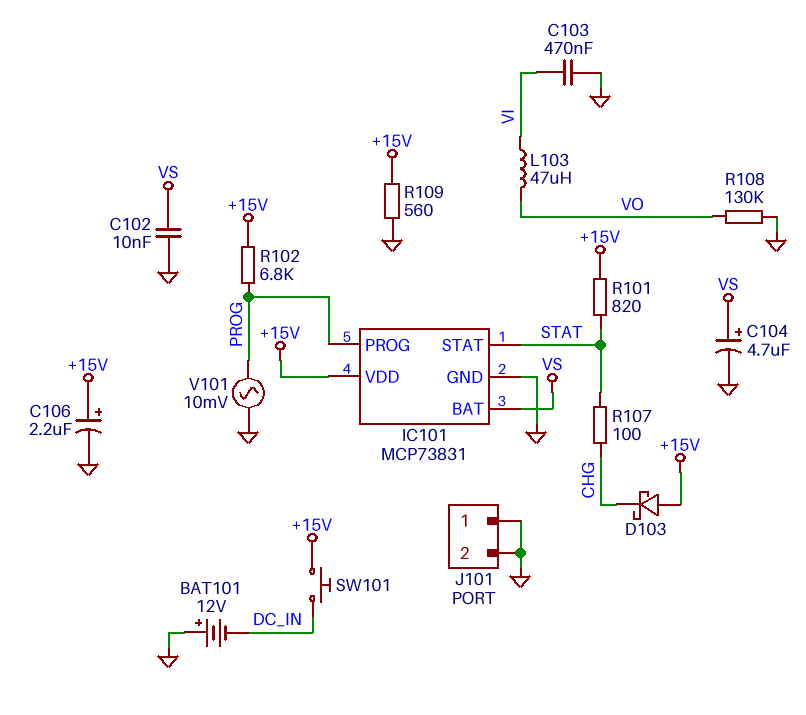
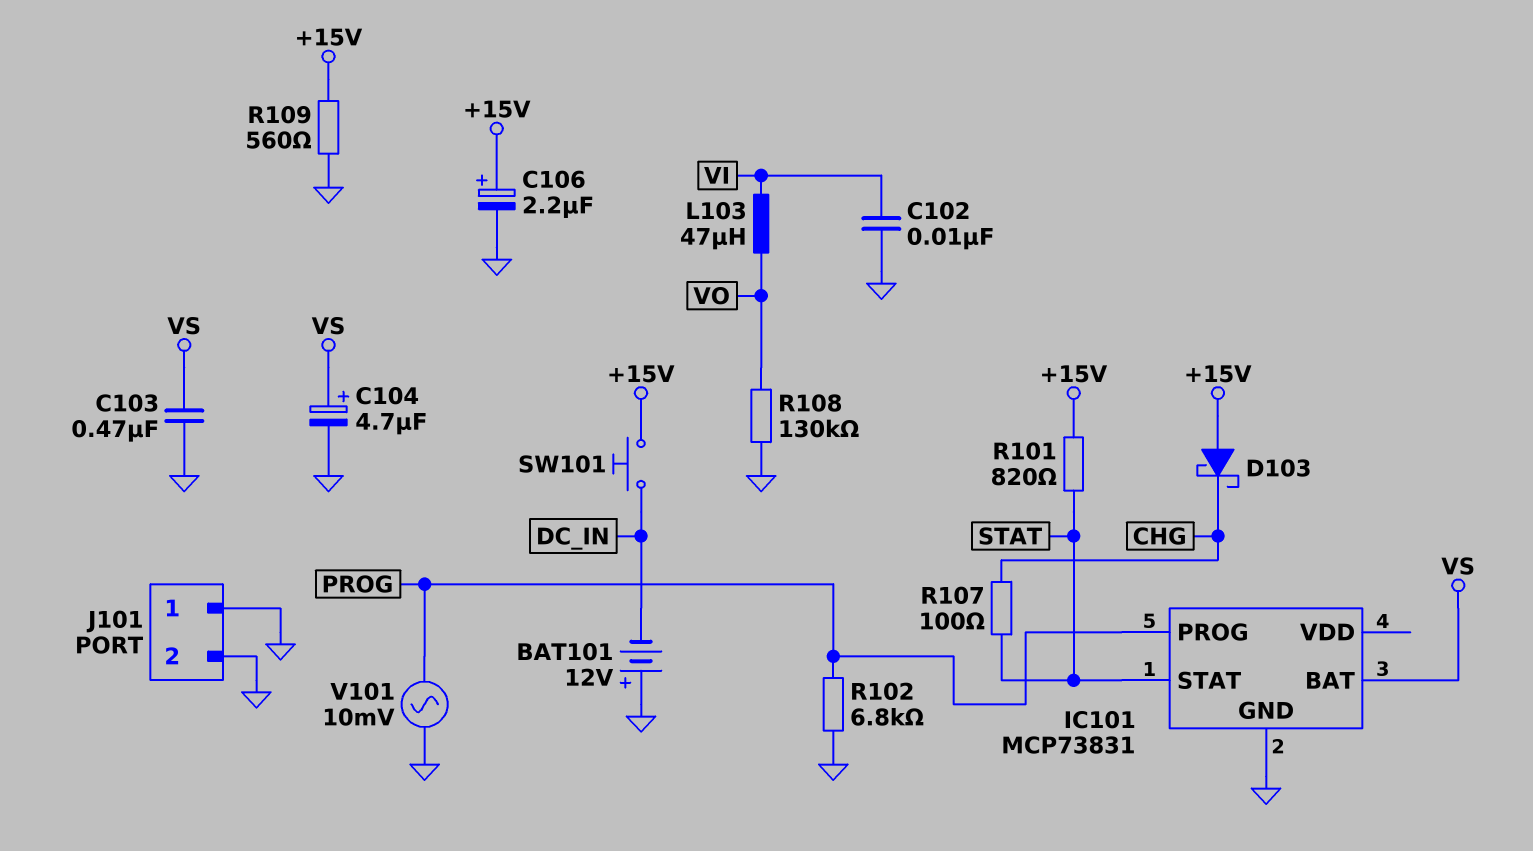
C102: 10nF (GND, VS) -> 10nF (GND, VI)
C103: 470nF (GND, VI) -> 470nF (GND, VS)
IC101 pin VDD: +15V -> none
R102: 6.8k (+15V, PROG) -> 6.8k (GND, PROG)

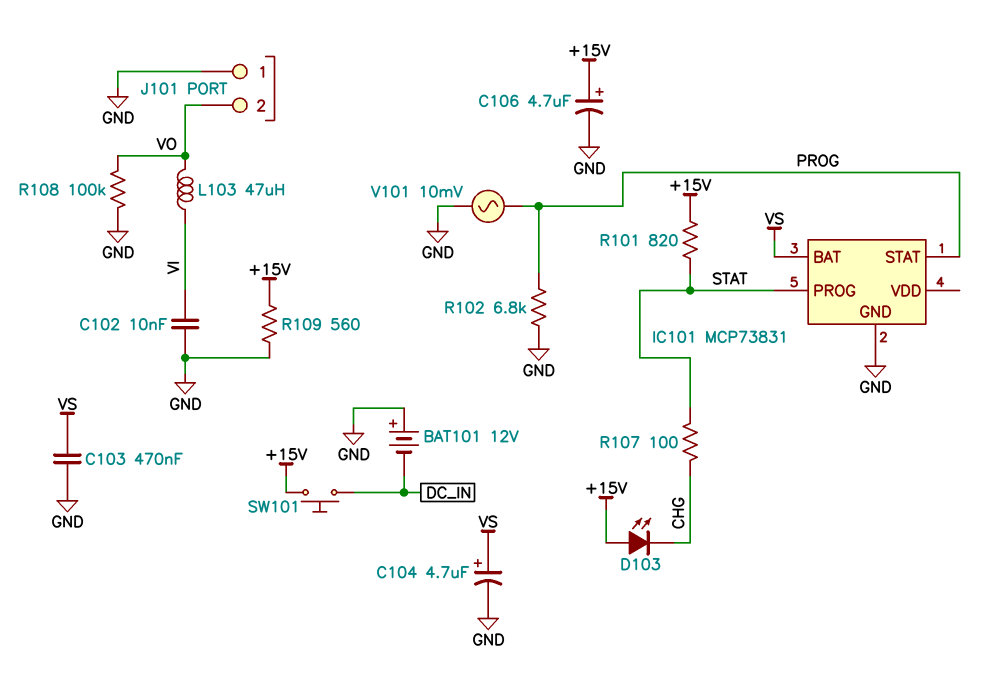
C106: 2.2uF (plus +15V, minus GND) -> 4.7uF (plus +15V, minus GND)
D103: schottky (A +15V, K CHG) -> LED (A +15V, K CHG)
IC101 pin PROG: PROG -> STAT
IC101 pin STAT: STAT -> PROG
J101 pin 2: GND -> VO
R108: 130k (GND, VO) -> 100k (GND, VO)

